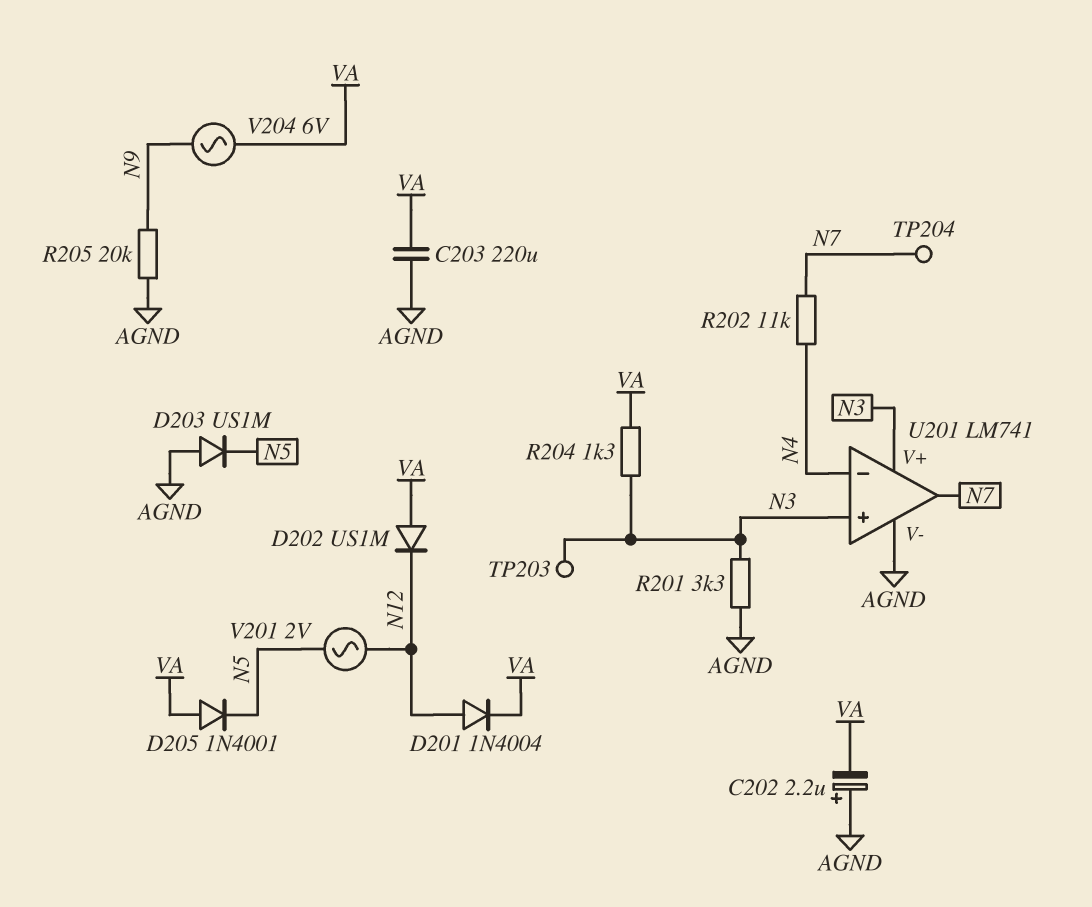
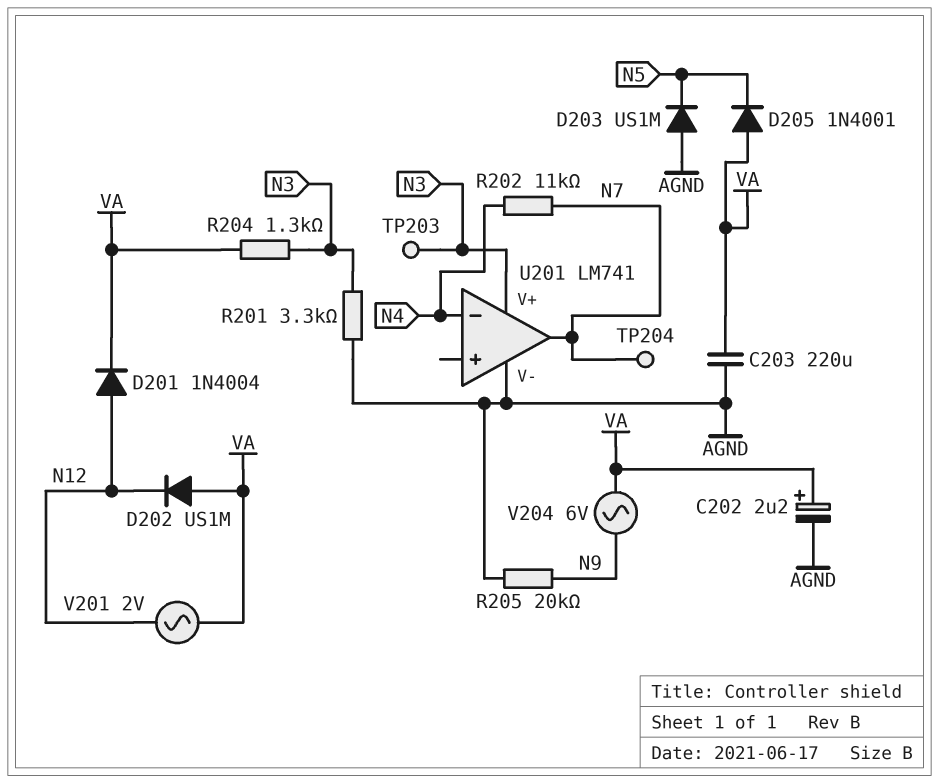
C202: 2.2uF (plus AGND, minus VA) -> 2.2uF (plus VA, minus AGND)
U201 pin in+: N3 -> none
V201: AC 2V (N5, N12) -> AC 2V (N12, VA)

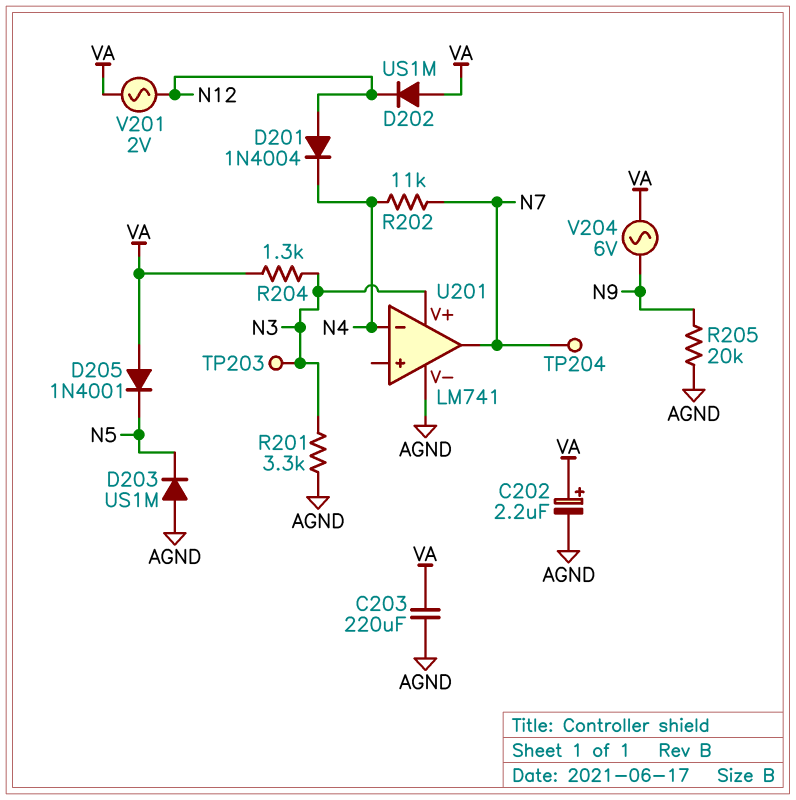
D201: diode 1N4004 (A N12, K VA) -> diode 1N4004 (A N12, K N4)

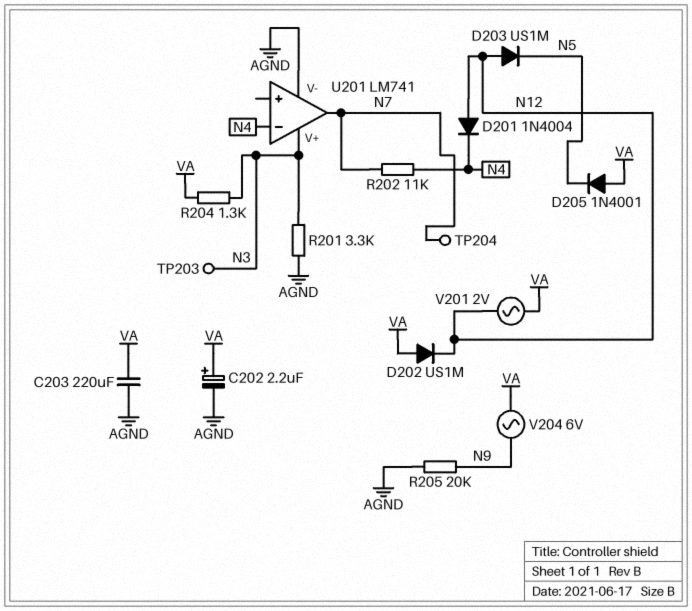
D203: diode US1M (A AGND, K N5) -> diode US1M (A N12, K N5)

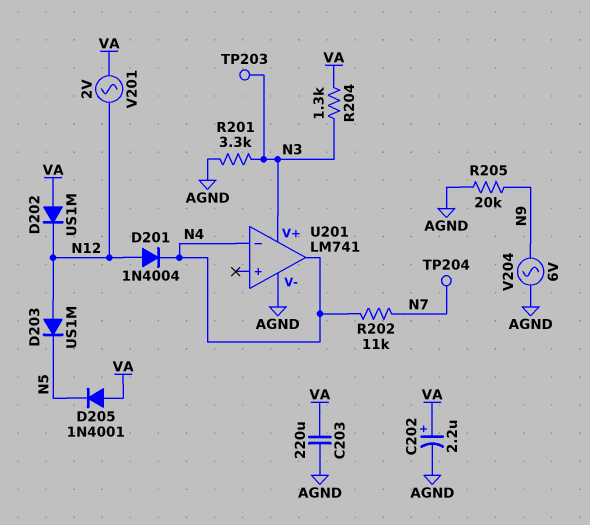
U201 pin out: N7 -> N4
V204: AC 6V (N9, VA) -> AC 6V (AGND, N9)

